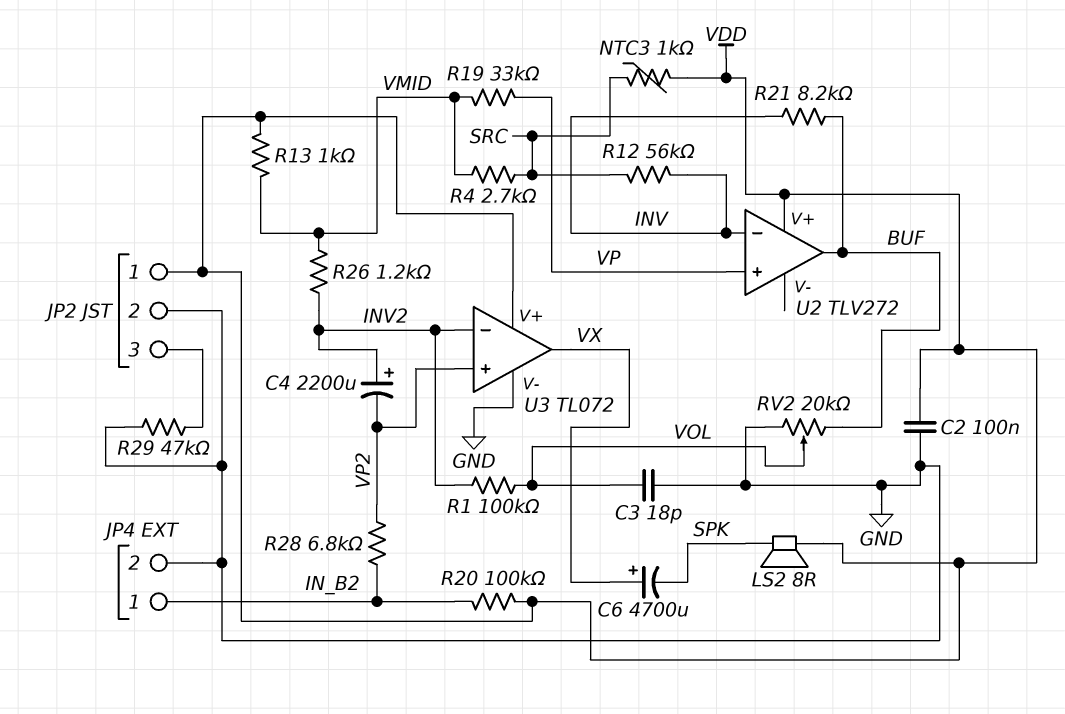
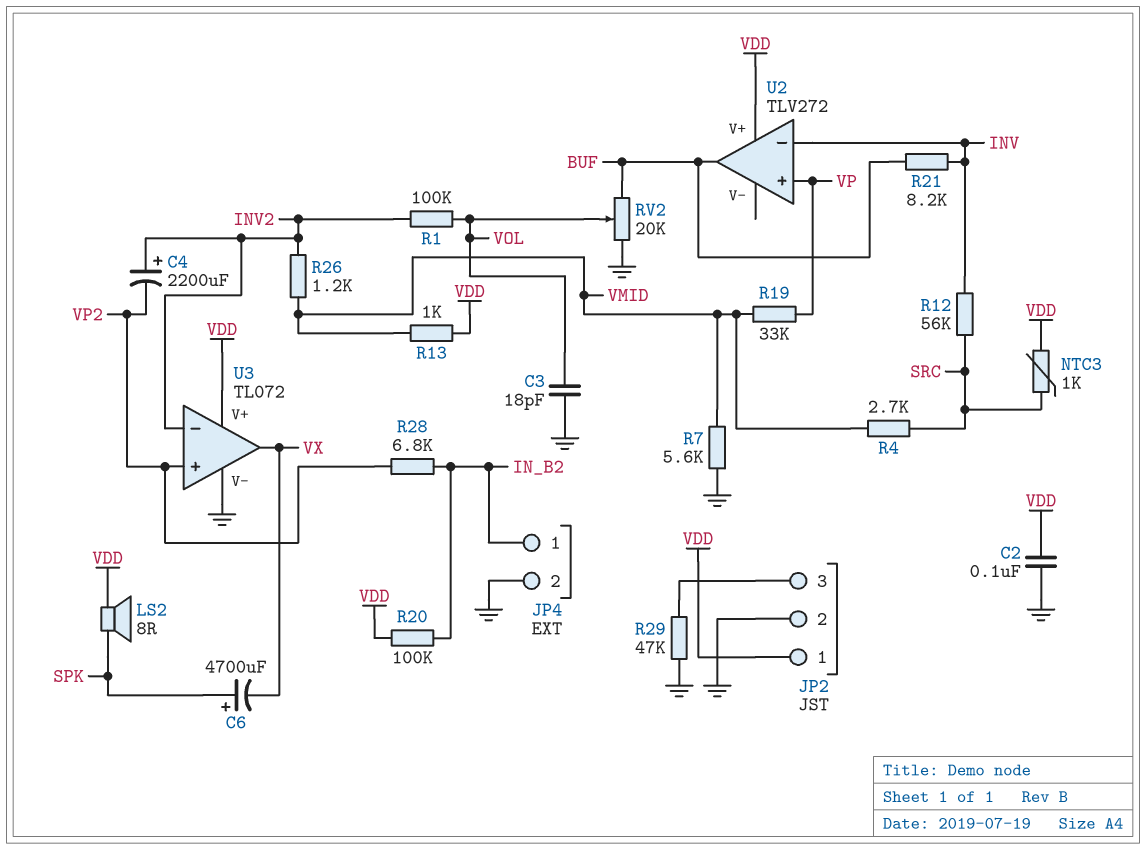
C6: 4700uF (plus VX, minus SPK) -> 4700uF (plus SPK, minus VX)
R7: none -> 5.6k (GND, VMID)

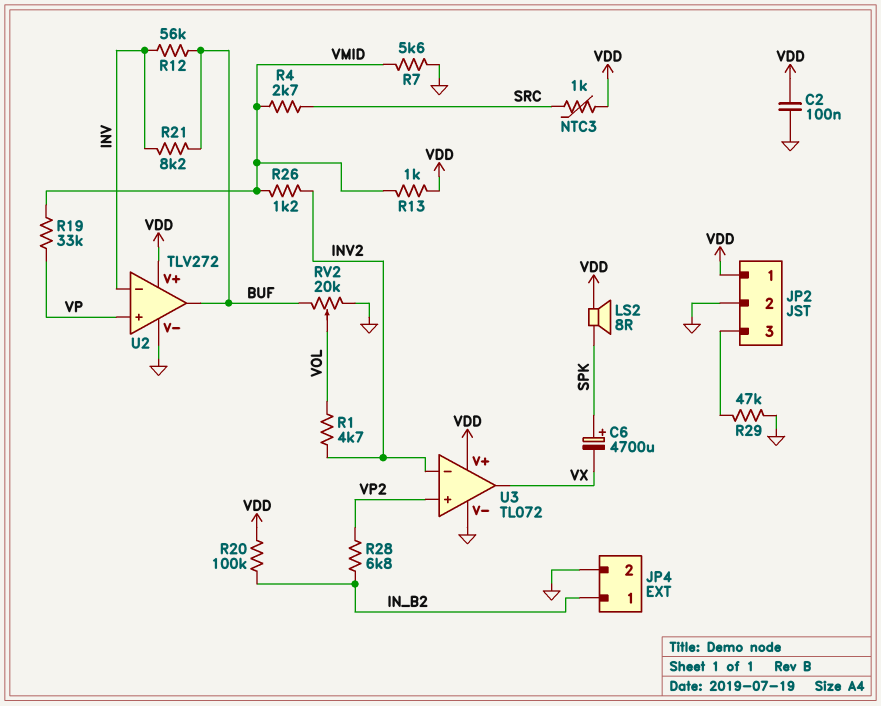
C3: 18pF (GND, VOL) -> none
C4: 2200uF (plus INV2, minus VP2) -> none
R1: 100k (INV2, VOL) -> 4.7k (INV2, VOL)
R12: 56k (INV, SRC) -> 56k (BUF, INV)
U2 pin V-: none -> GND

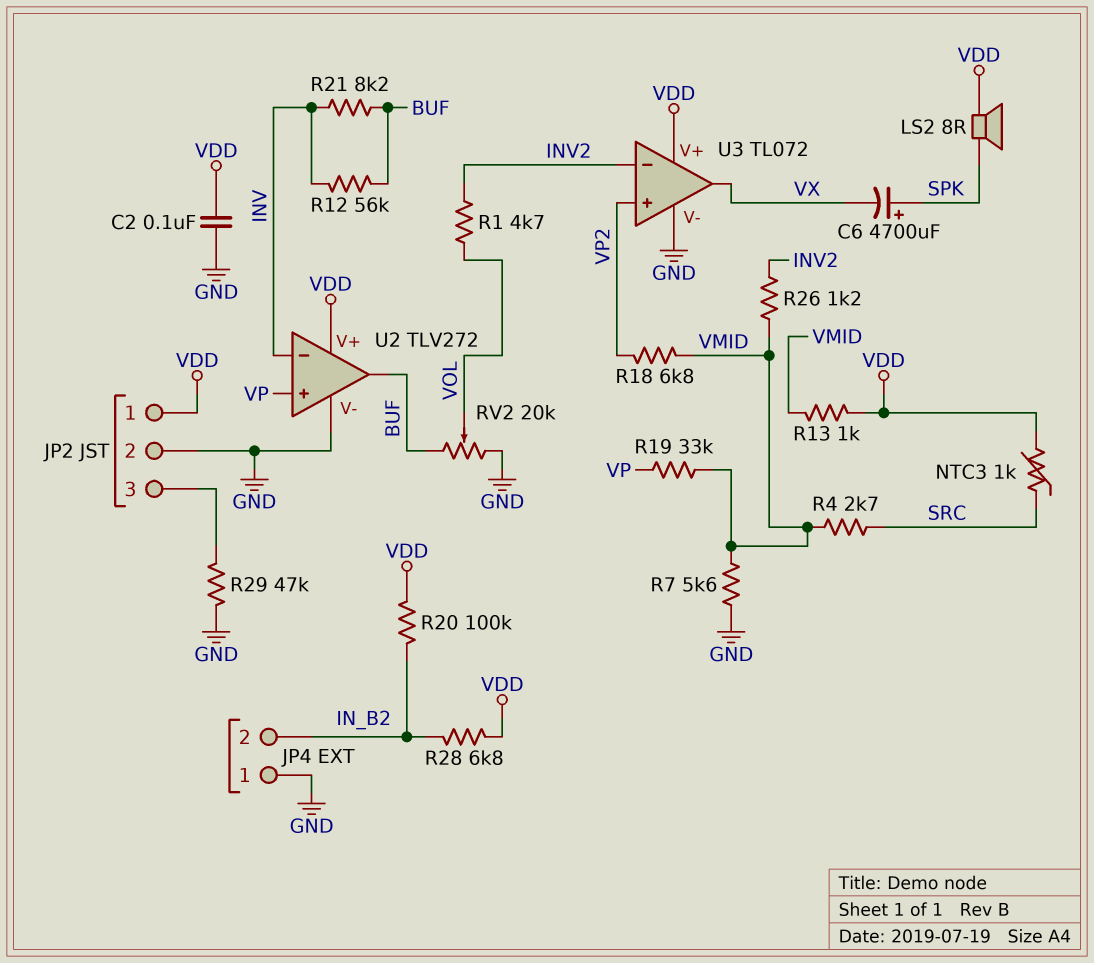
JP4 pin 1: IN_B2 -> GND
JP4 pin 2: GND -> IN_B2
R18: none -> 6.8k (VMID, VP2)
R28: 6.8k (IN_B2, VP2) -> 6.8k (IN_B2, VDD)

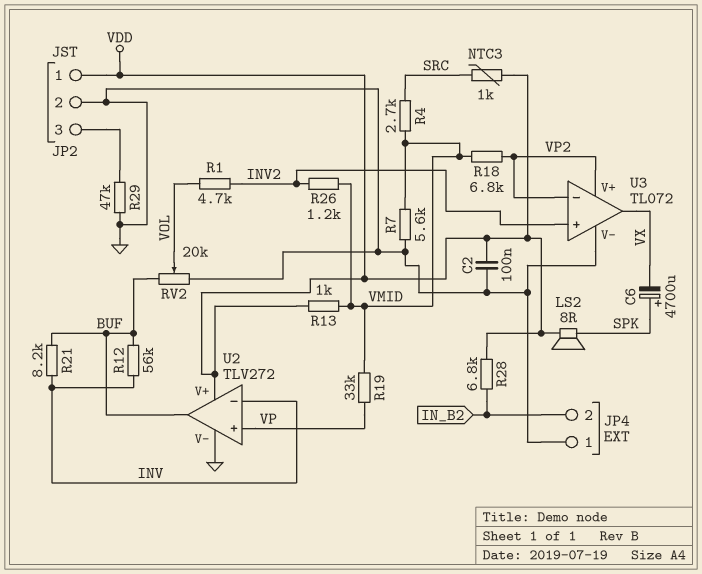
R20: 100k (IN_B2, VDD) -> none
U3 pin V+: VDD -> VP2
U3 pin in+: VP2 -> INV2
U3 pin in-: INV2 -> VP2

